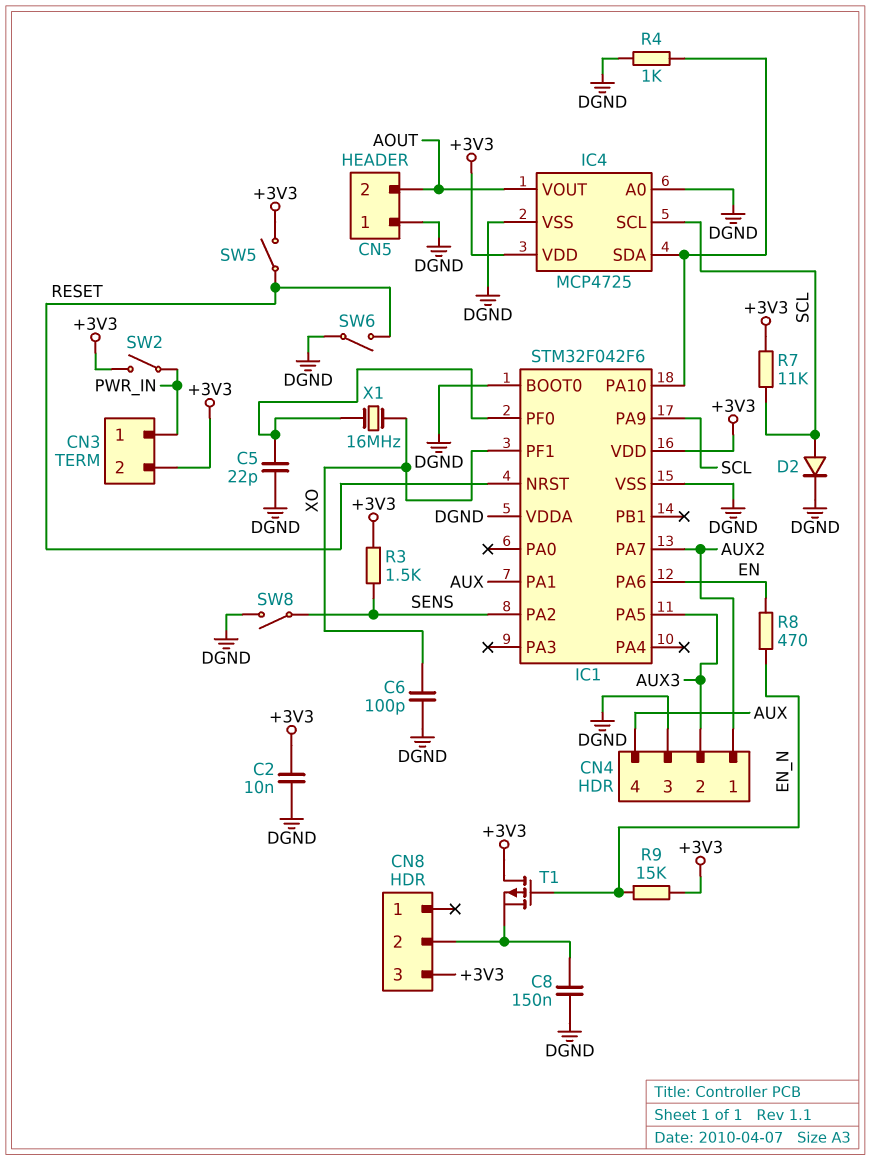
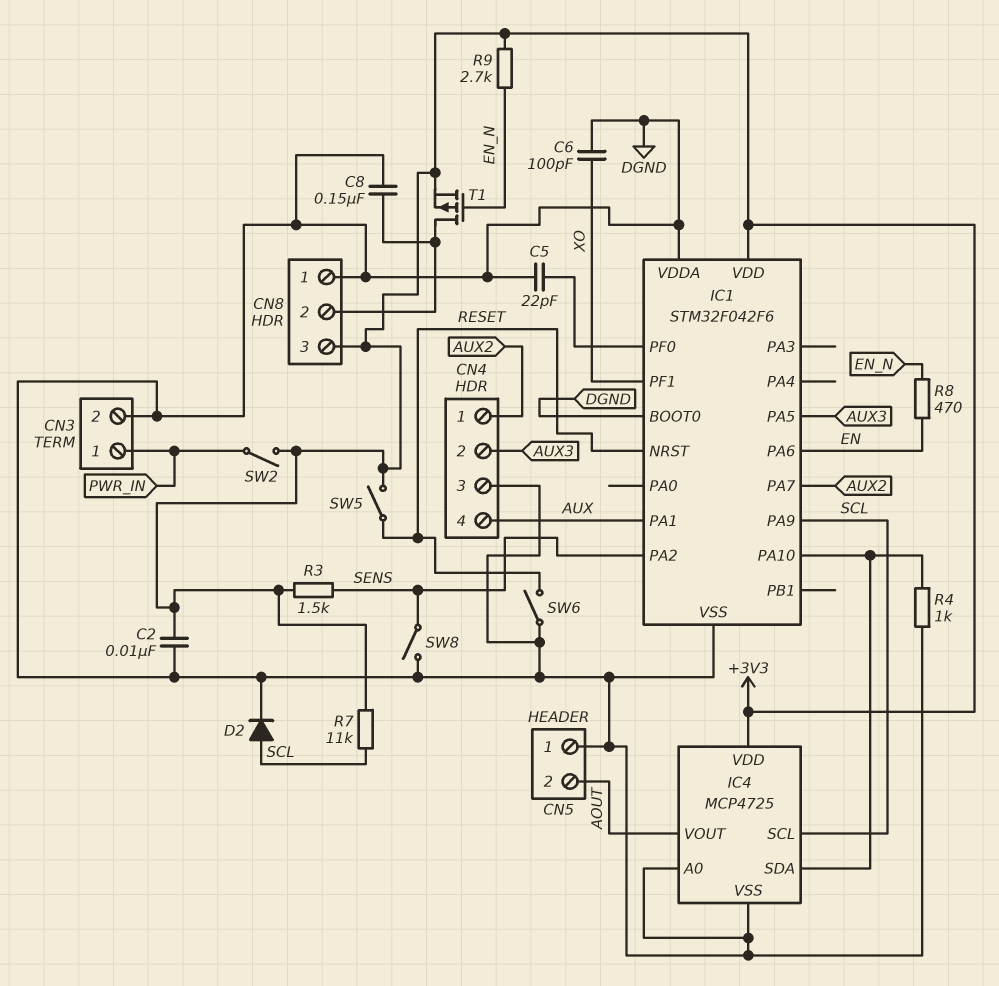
CN3 pin 2: +3V3 -> DGND
CN8 pin 1: none -> DGND
R9: 15k (+3V3, EN_N) -> 2.7k (+3V3, EN_N)
T1: PMOS (G EN_N, D +3V3, S CN8/2) -> PMOS (G EN_N, D CN8/2, S +3V3)
X1: 16MHz (IC1/PF0, XO) -> none

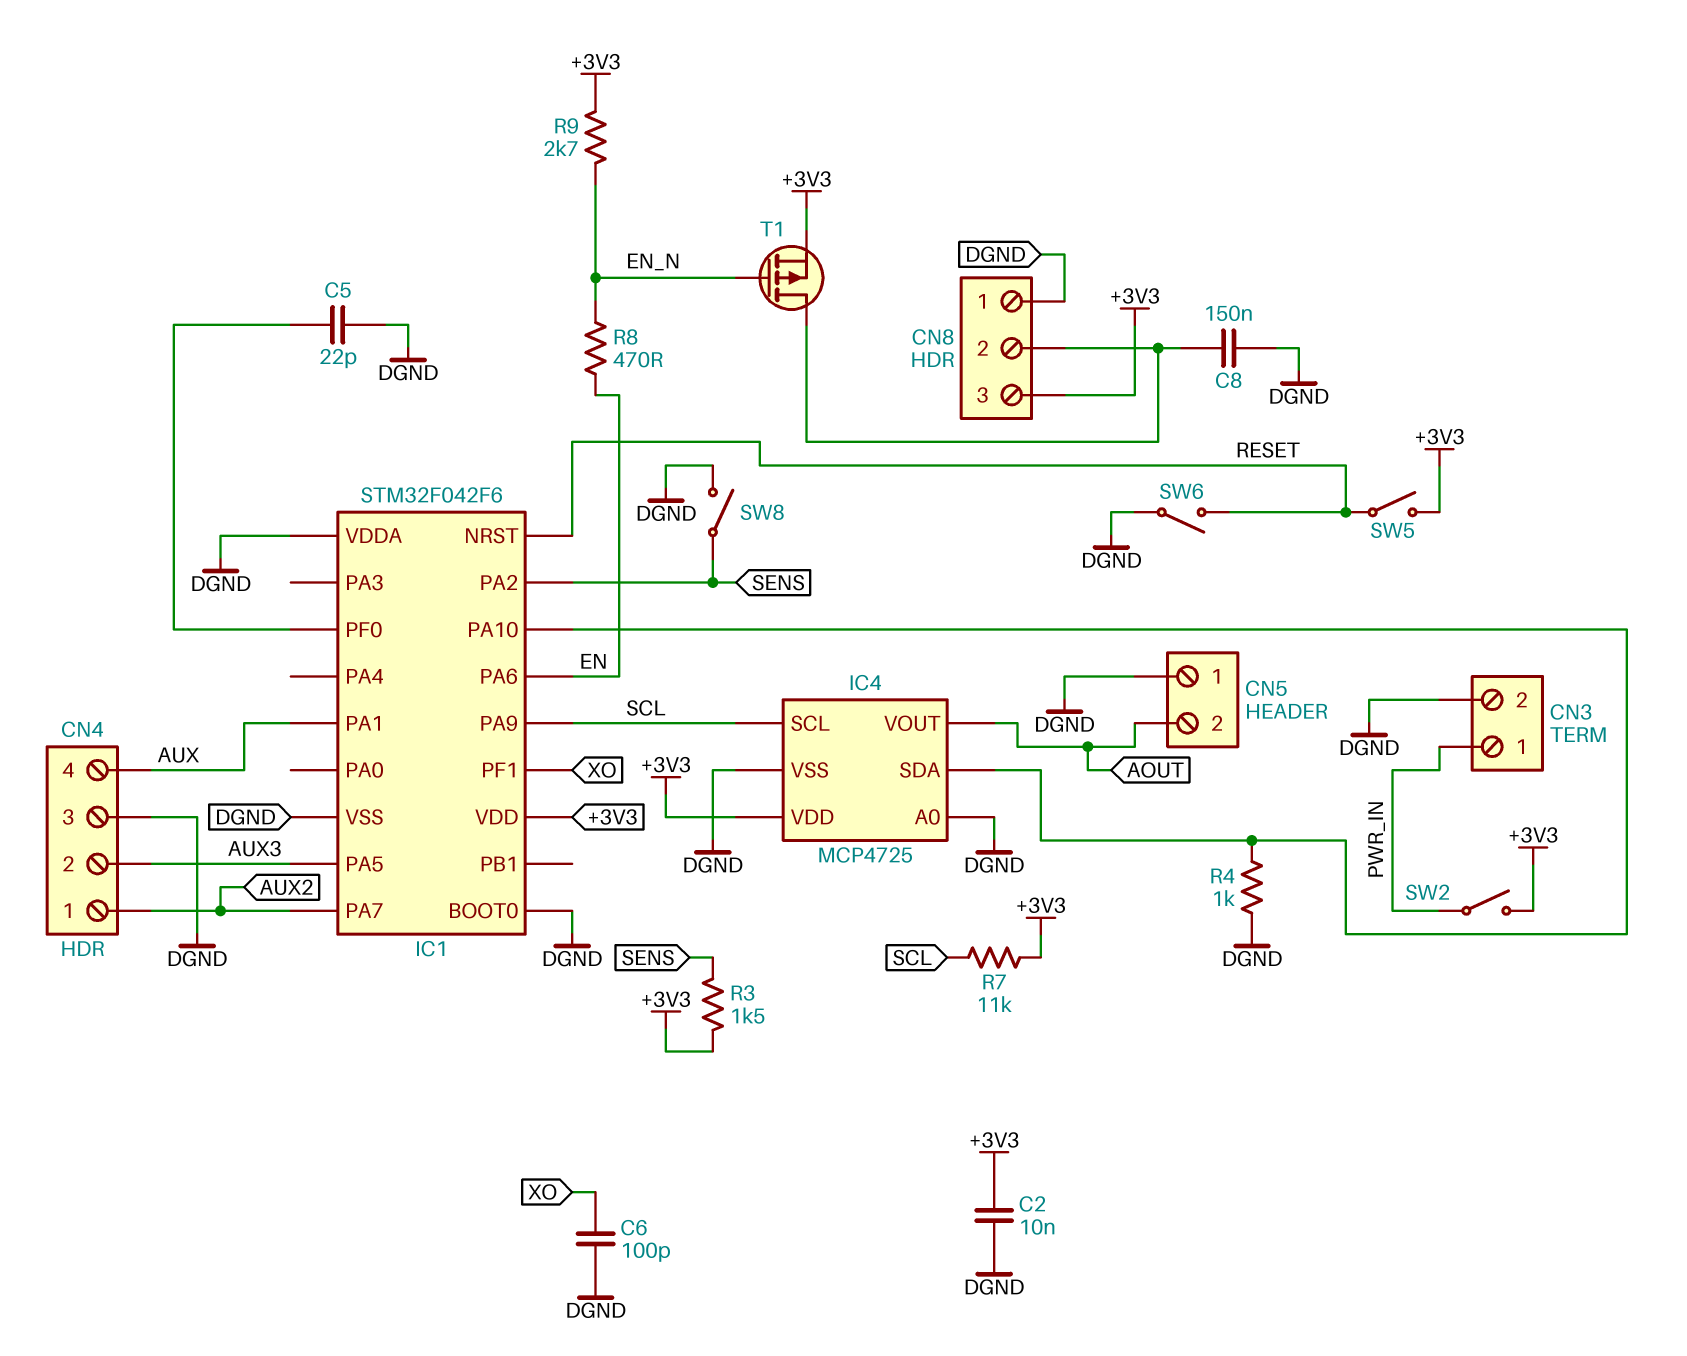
D2: diode (A SCL, K DGND) -> none

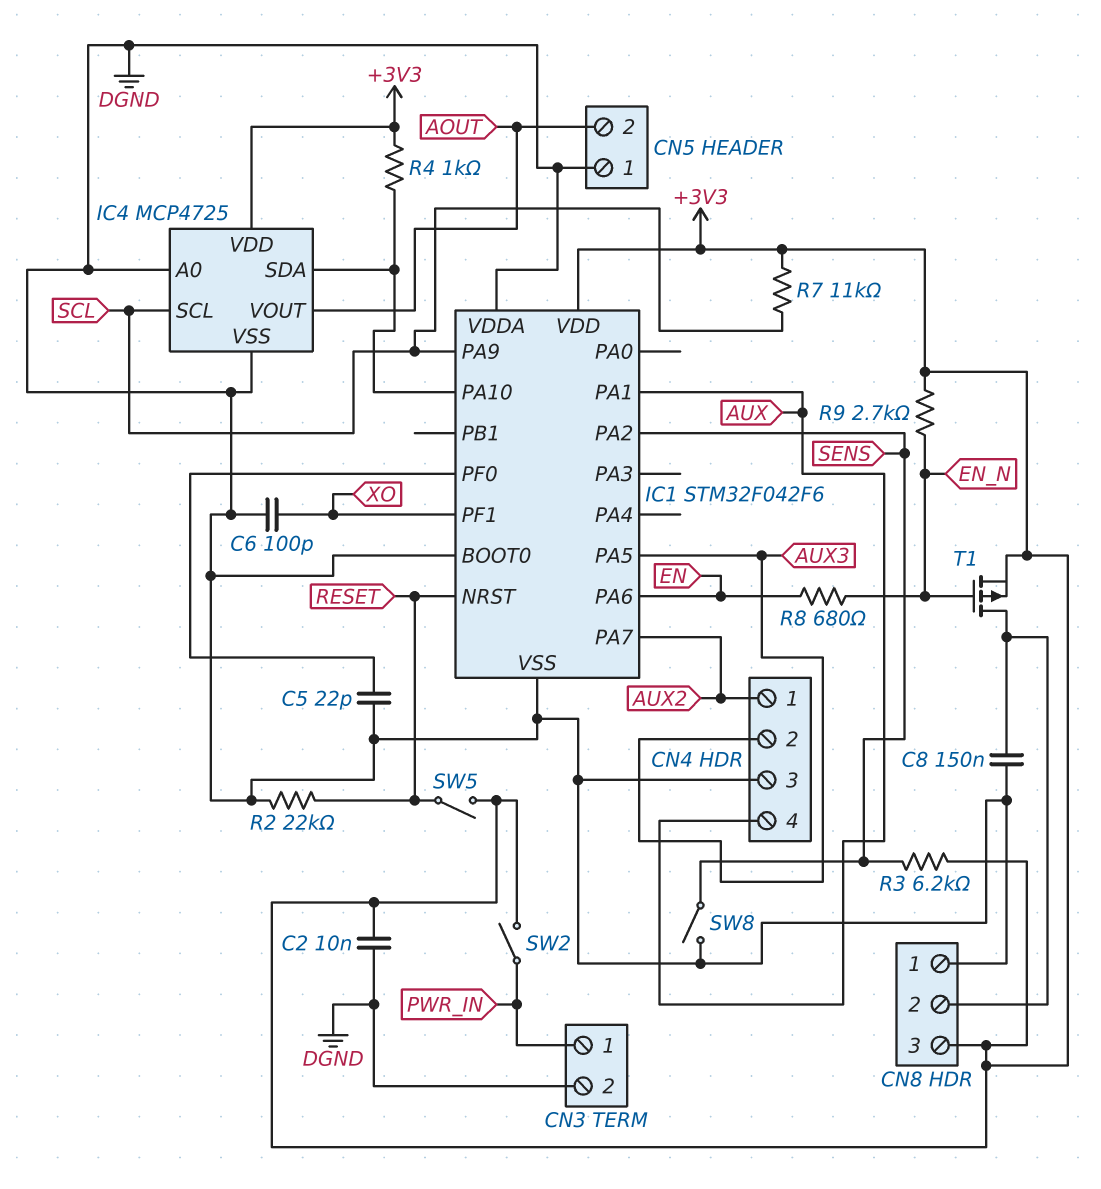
R2: none -> 22k (DGND, RESET)
R3: 1.5k (+3V3, SENS) -> 6.2k (+3V3, SENS)
R4: 1k (DGND, IC1/PA10) -> 1k (+3V3, IC1/PA10)
R8: 470 (EN, EN_N) -> 680 (EN, EN_N)
SW6: switch (DGND, RESET) -> none

